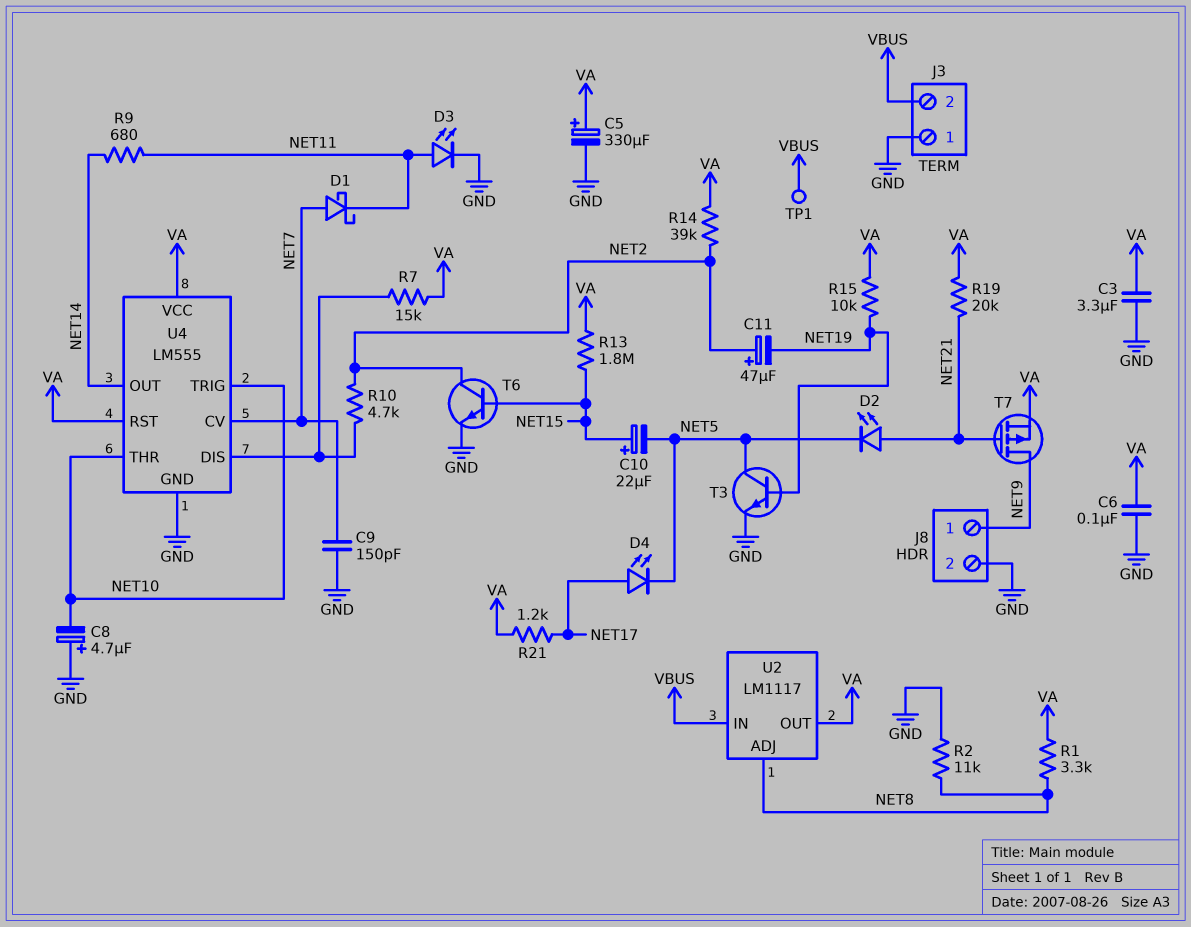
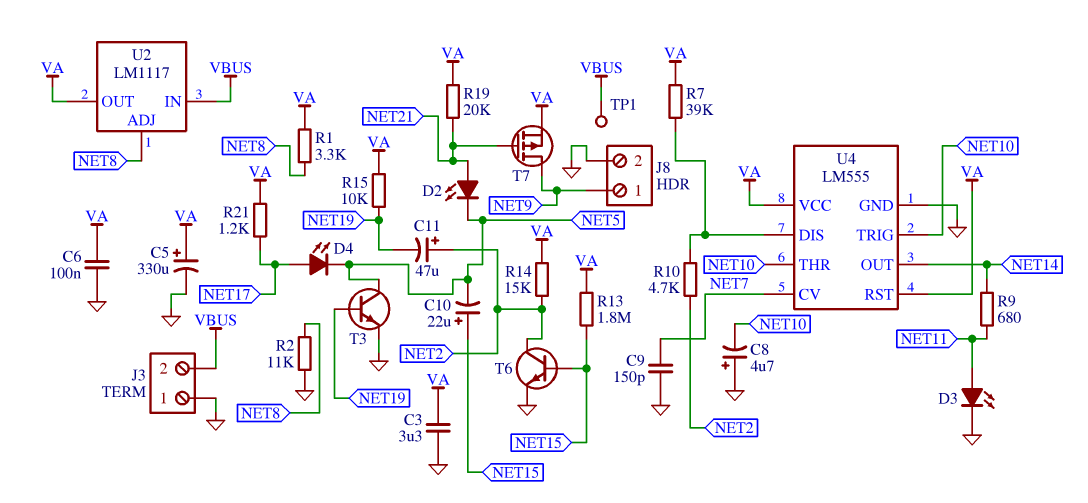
D1: schottky (A NET7, K NET11) -> none
R7: 15k (U4/DIS, VA) -> 39k (U4/DIS, VA)
R14: 39k (NET2, VA) -> 15k (NET2, VA)

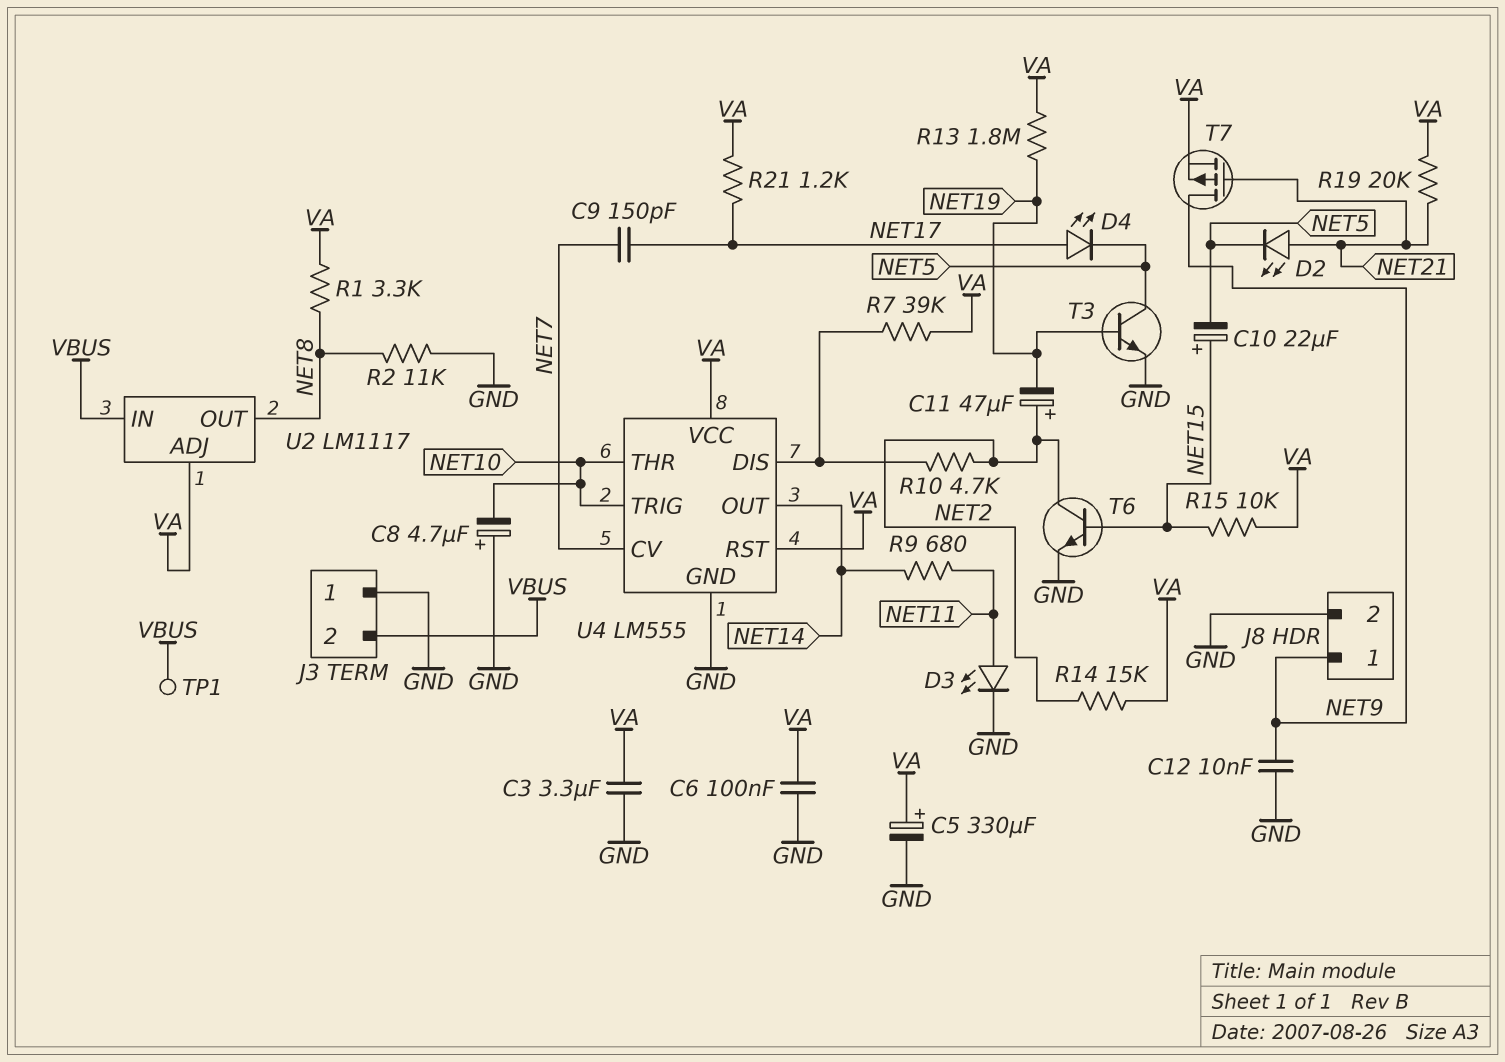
C9: 150pF (GND, NET7) -> 150pF (NET7, NET17)
C12: none -> 10nF (GND, NET9)
R13: 1.8M (NET15, VA) -> 1.8M (NET19, VA)
R15: 10k (NET19, VA) -> 10k (NET15, VA)
U2 pin ADJ: NET8 -> VA
U2 pin OUT: VA -> NET8

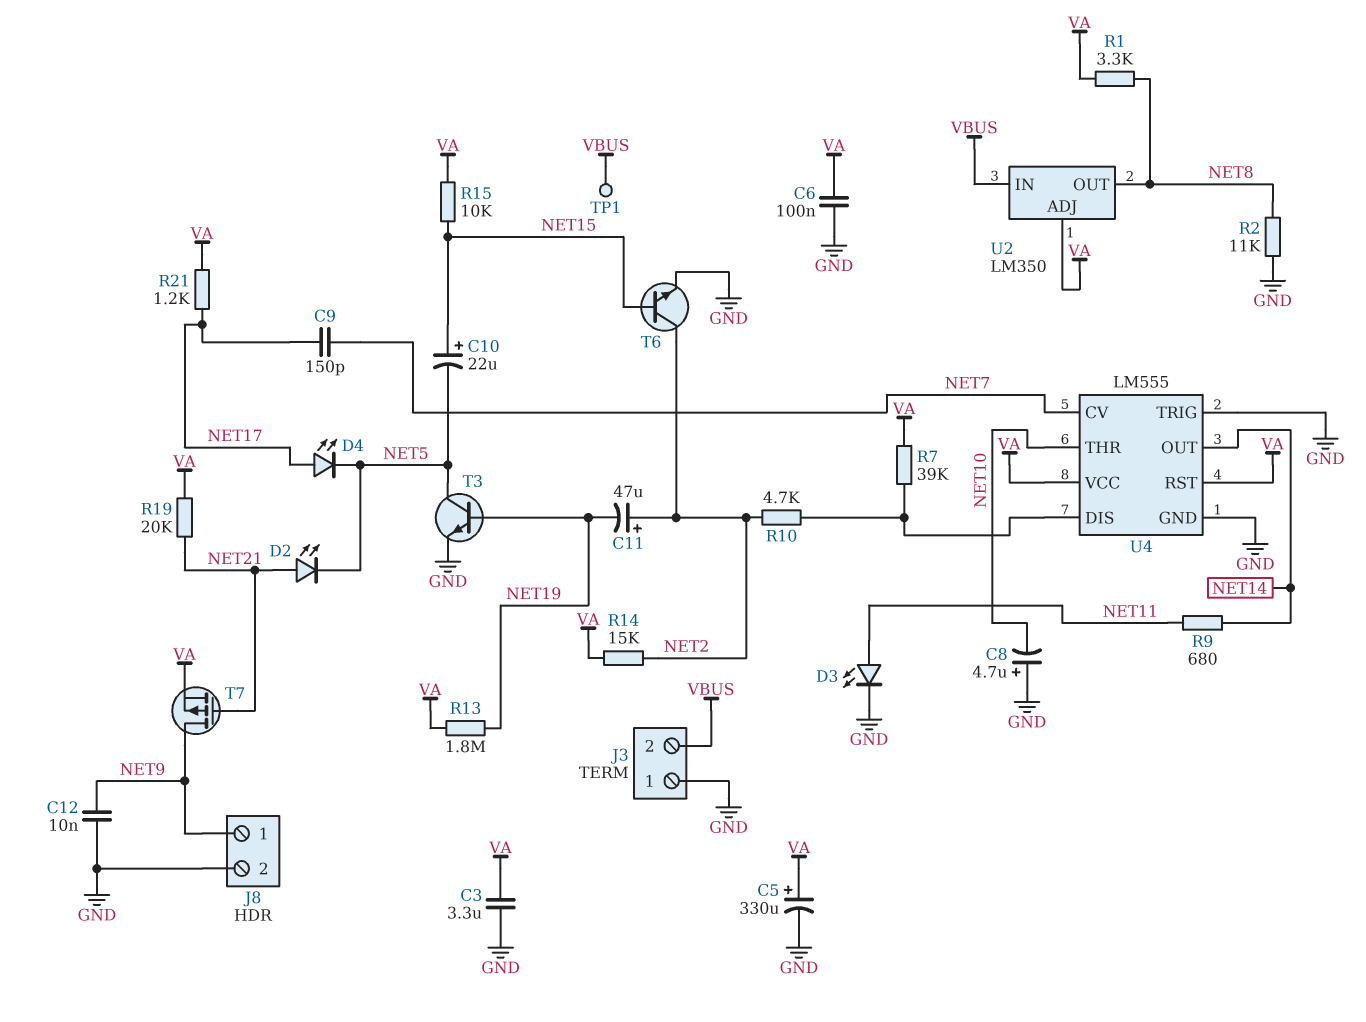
U2: LM1117 -> LM350
U4 pin TRIG: NET10 -> GND

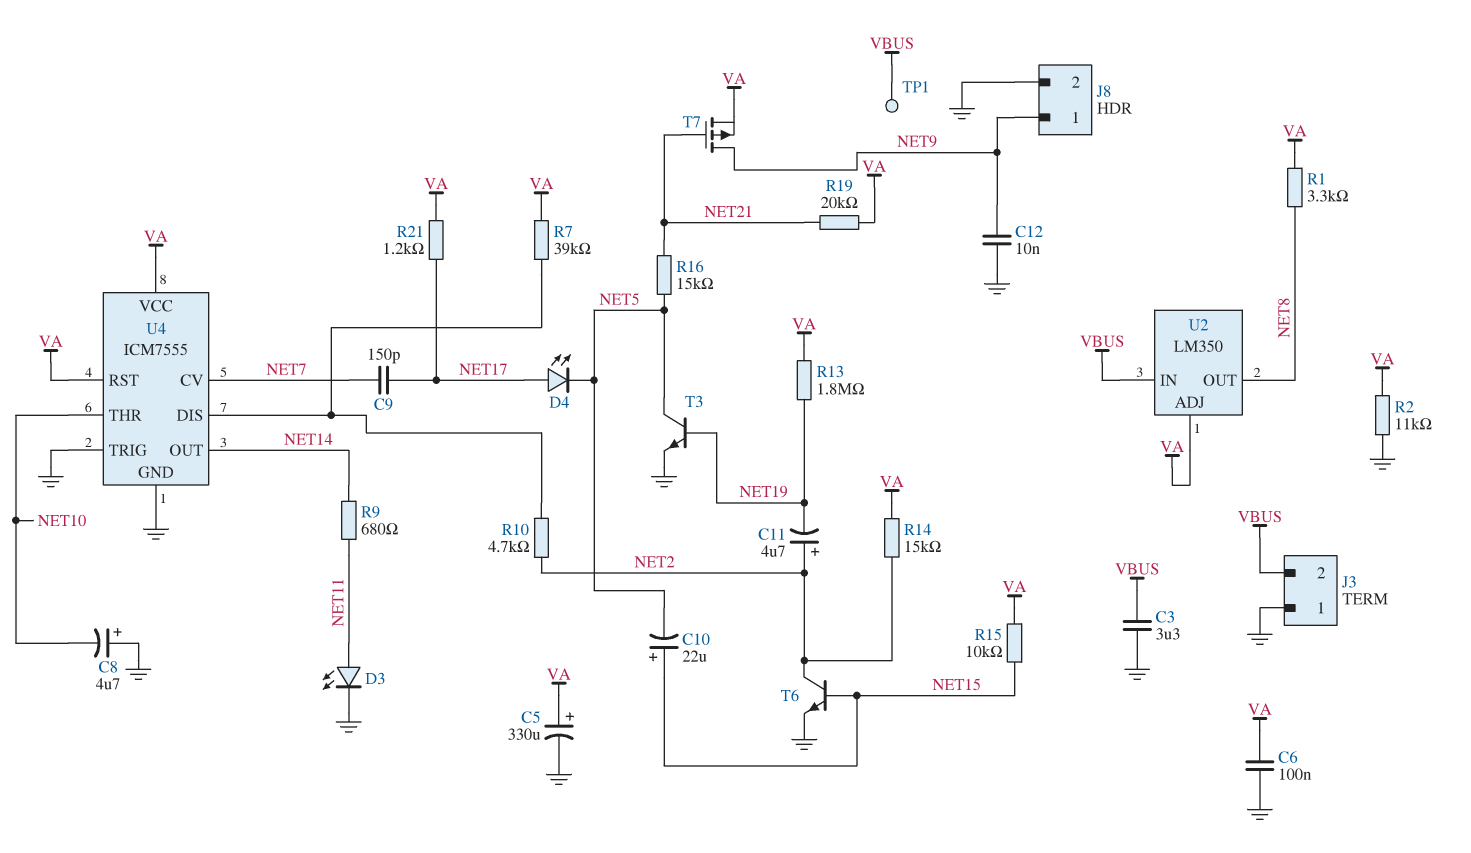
C3: 3.3uF (GND, VA) -> 3.3uF (GND, VBUS)
C11: 47uF (plus NET2, minus NET19) -> 4.7uF (plus NET2, minus NET19)
D2: LED (A NET21, K NET5) -> none
R2: 11k (GND, NET8) -> 11k (GND, VA)
R16: none -> 15k (NET5, NET21)
U4: LM555 -> ICM7555

